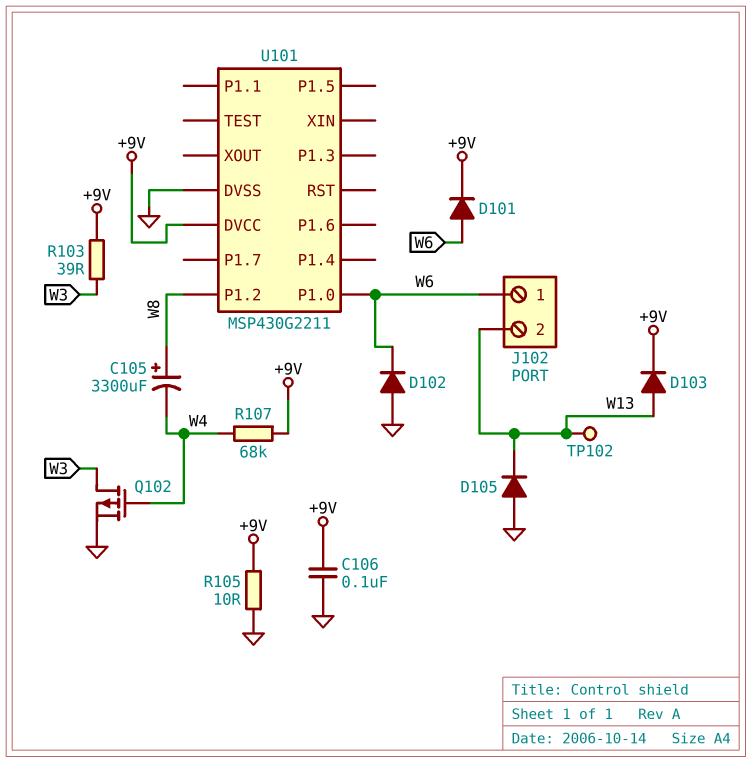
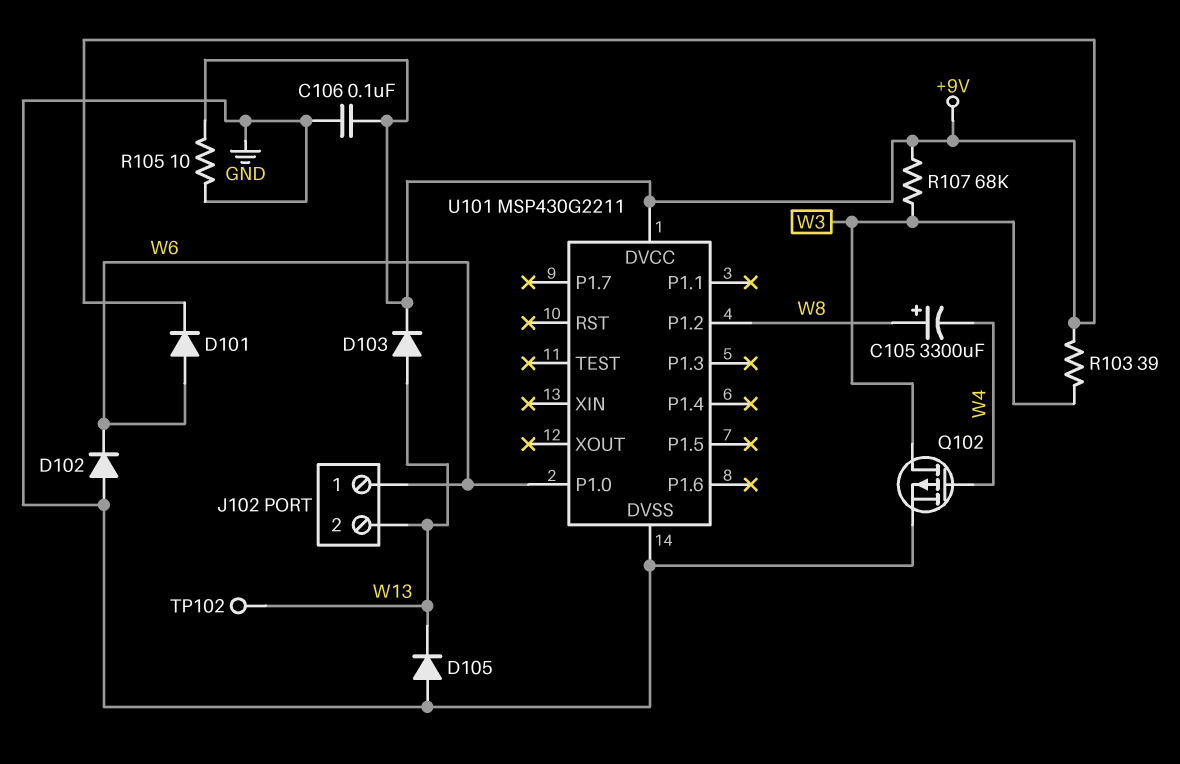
R107: 68k (+9V, W4) -> 68k (+9V, W3)

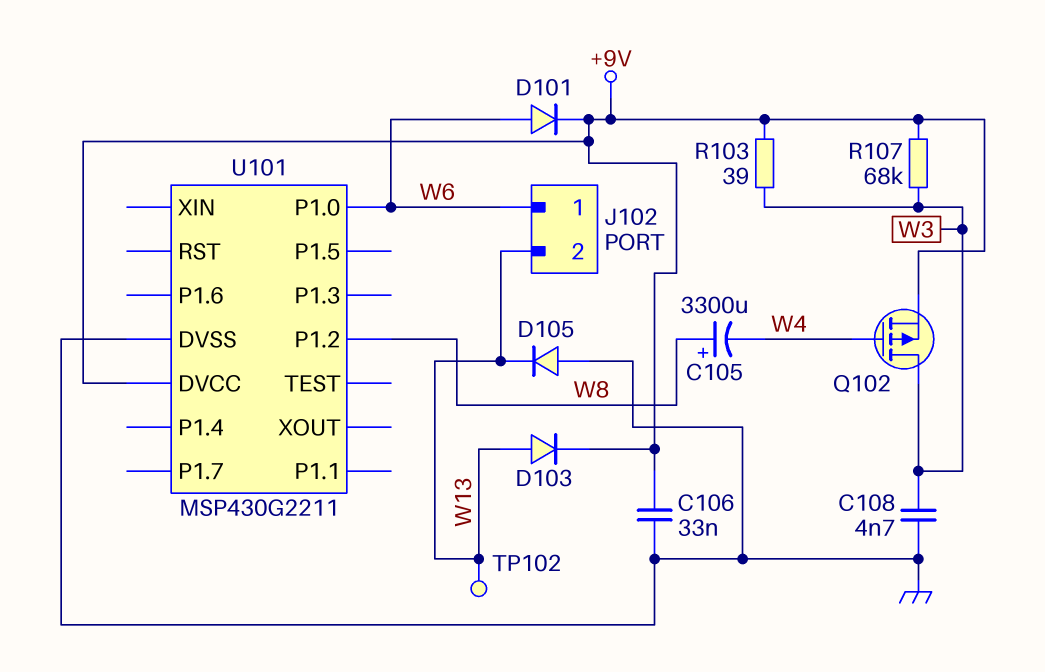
C106: 100nF (+9V, GND) -> 33nF (+9V, GND)
C108: none -> 4.7nF (GND, W3)
D102: diode (A GND, K W6) -> none
Q102: PMOS (G W4, D W3, S GND) -> PMOS (G W4, D W3, S +9V)
R105: 10 (+9V, GND) -> none

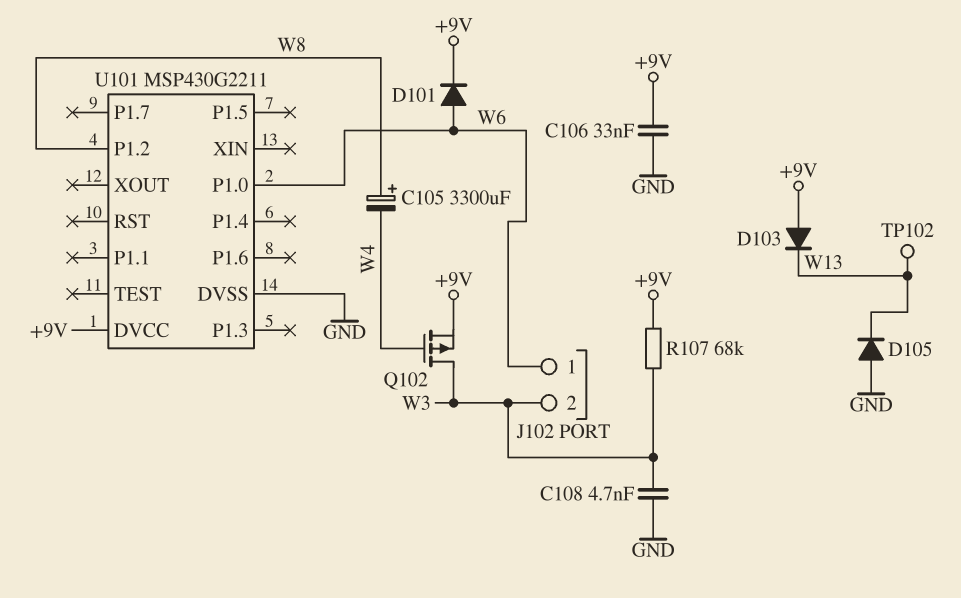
D103: diode (A W13, K +9V) -> diode (A +9V, K W13)
J102 pin 2: W13 -> W3
R103: 39 (+9V, W3) -> none

